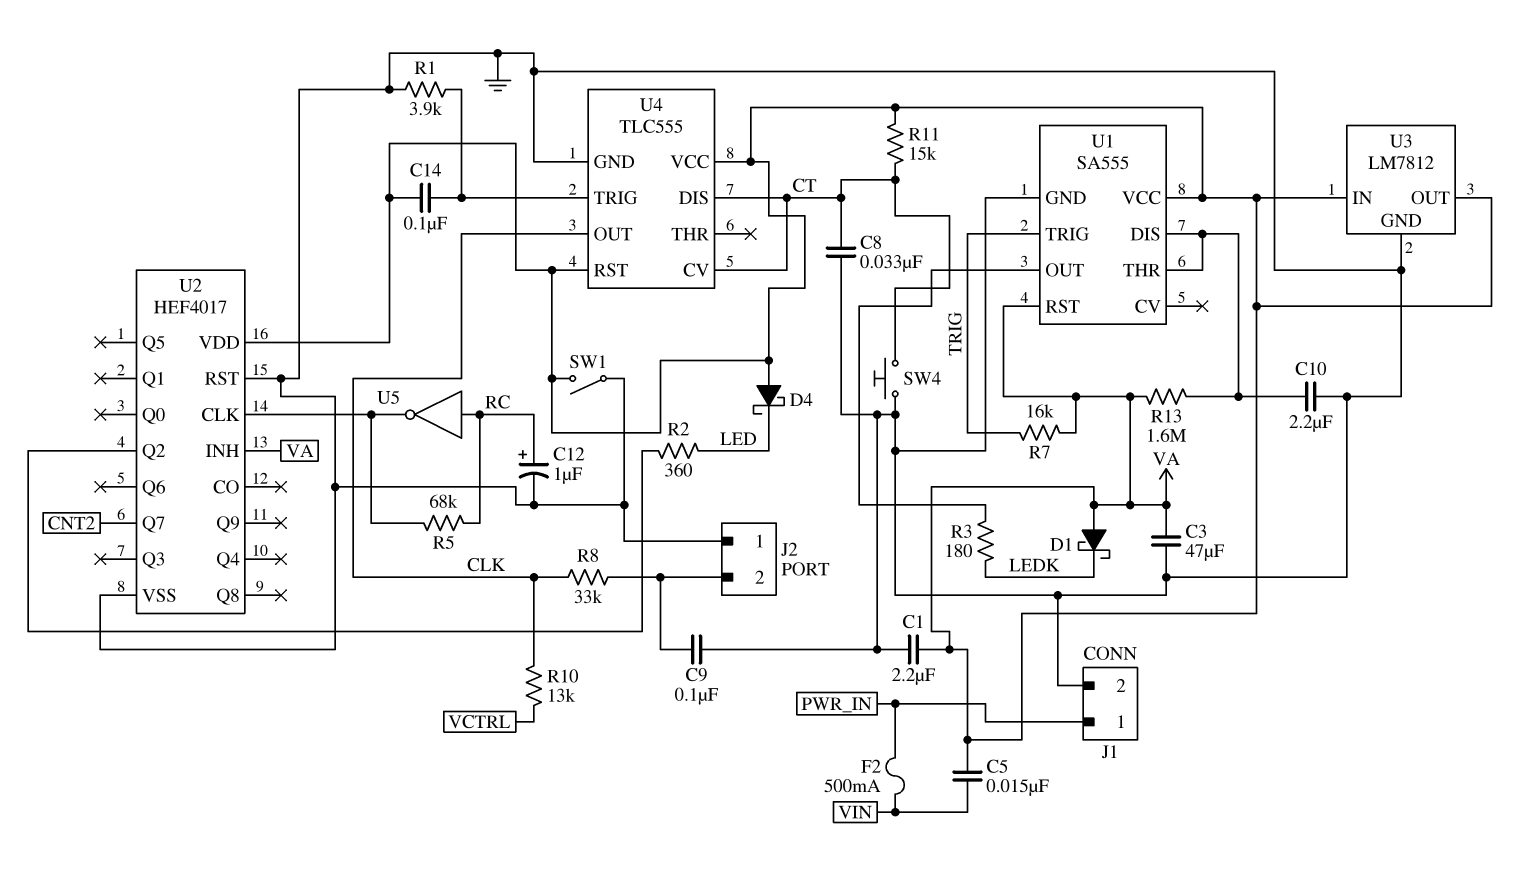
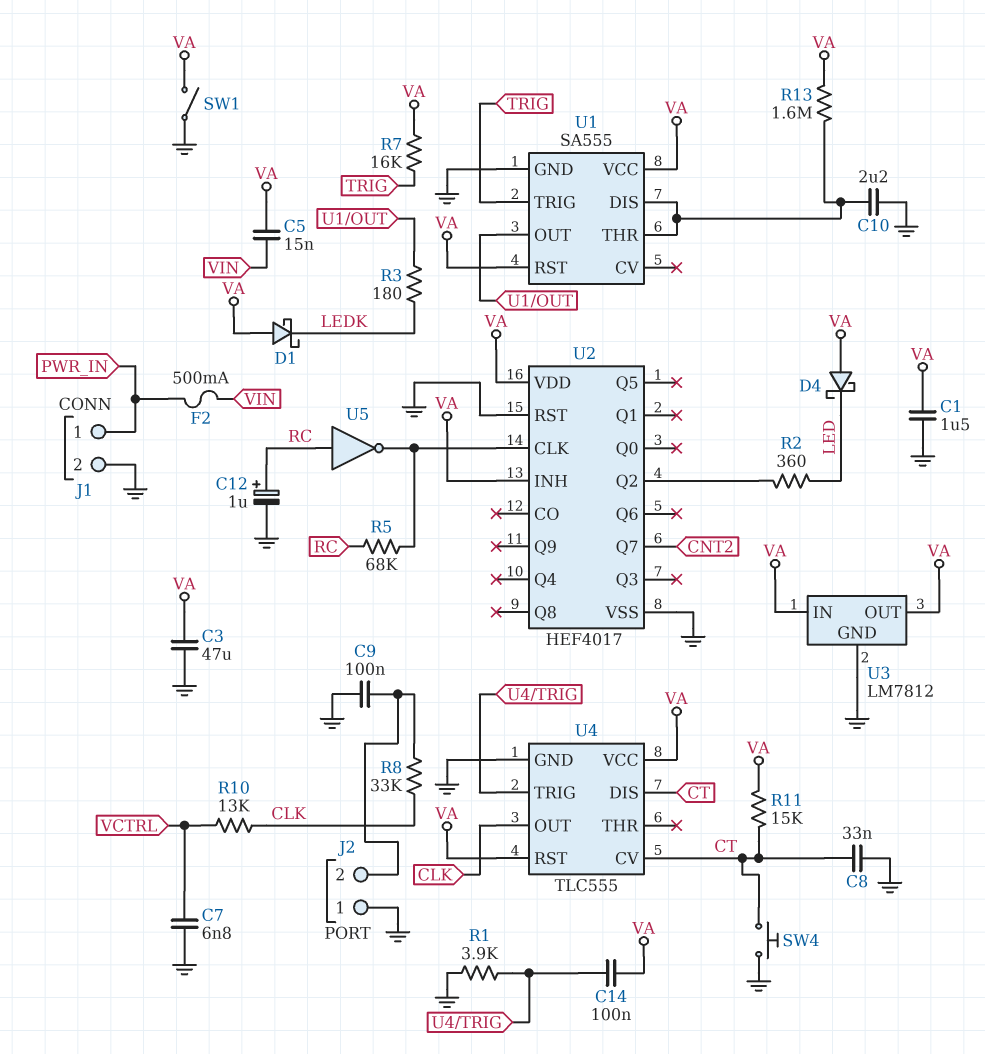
C1: 2.2uF (GND, VA) -> 1.5uF (GND, VA)
C7: none -> 6.8nF (GND, VCTRL)

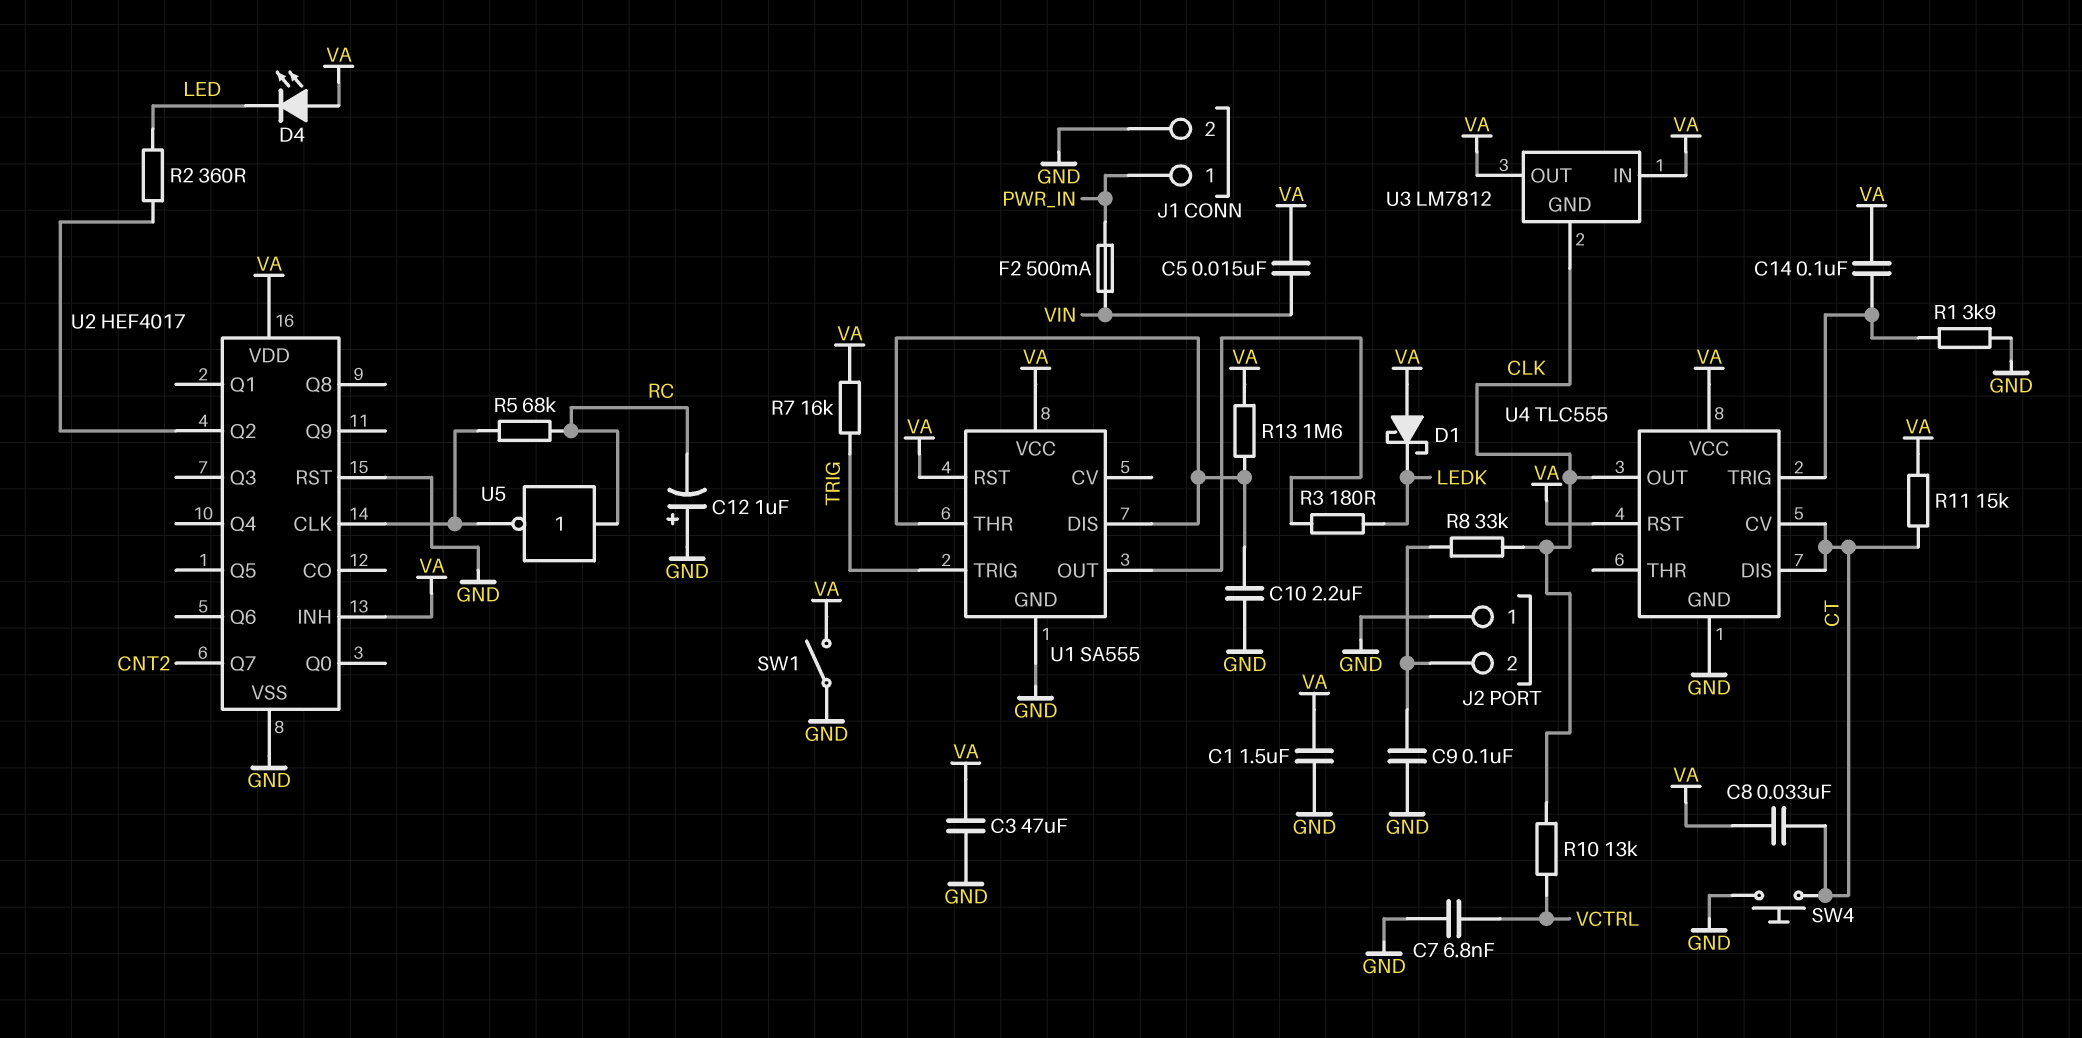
C8: 33nF (CT, GND) -> 33nF (CT, VA)
C12: 1uF (plus RC, minus GND) -> 1uF (plus GND, minus RC)
D4: schottky (A VA, K LED) -> LED (A VA, K LED)
U3 pin GND: GND -> CLK

